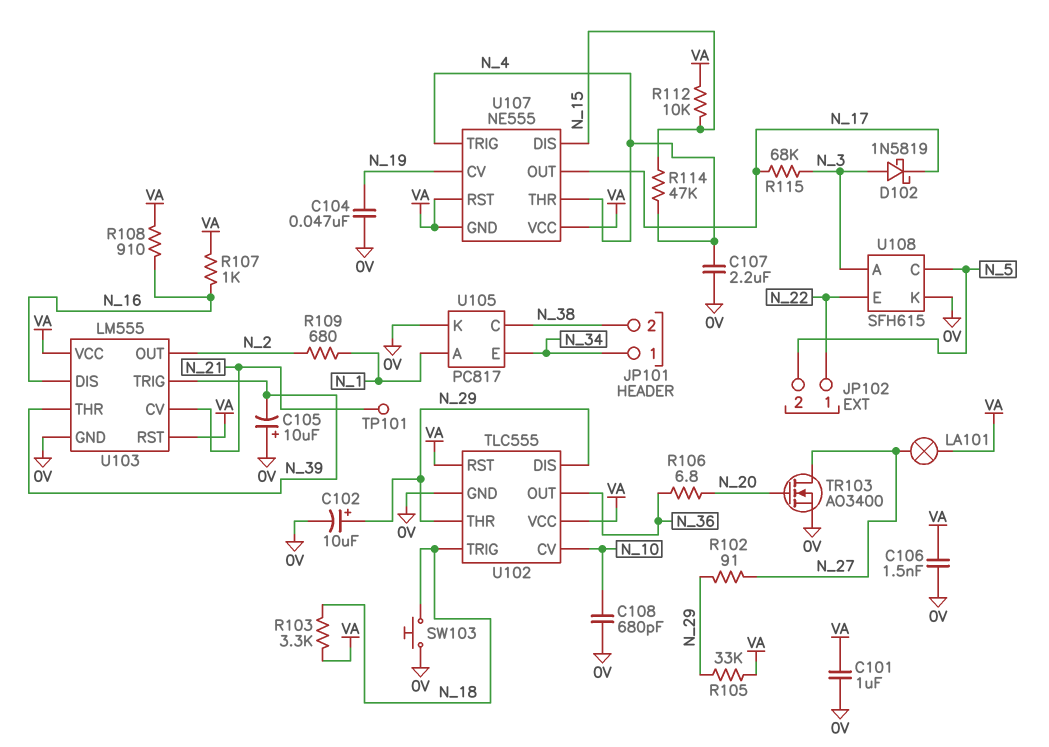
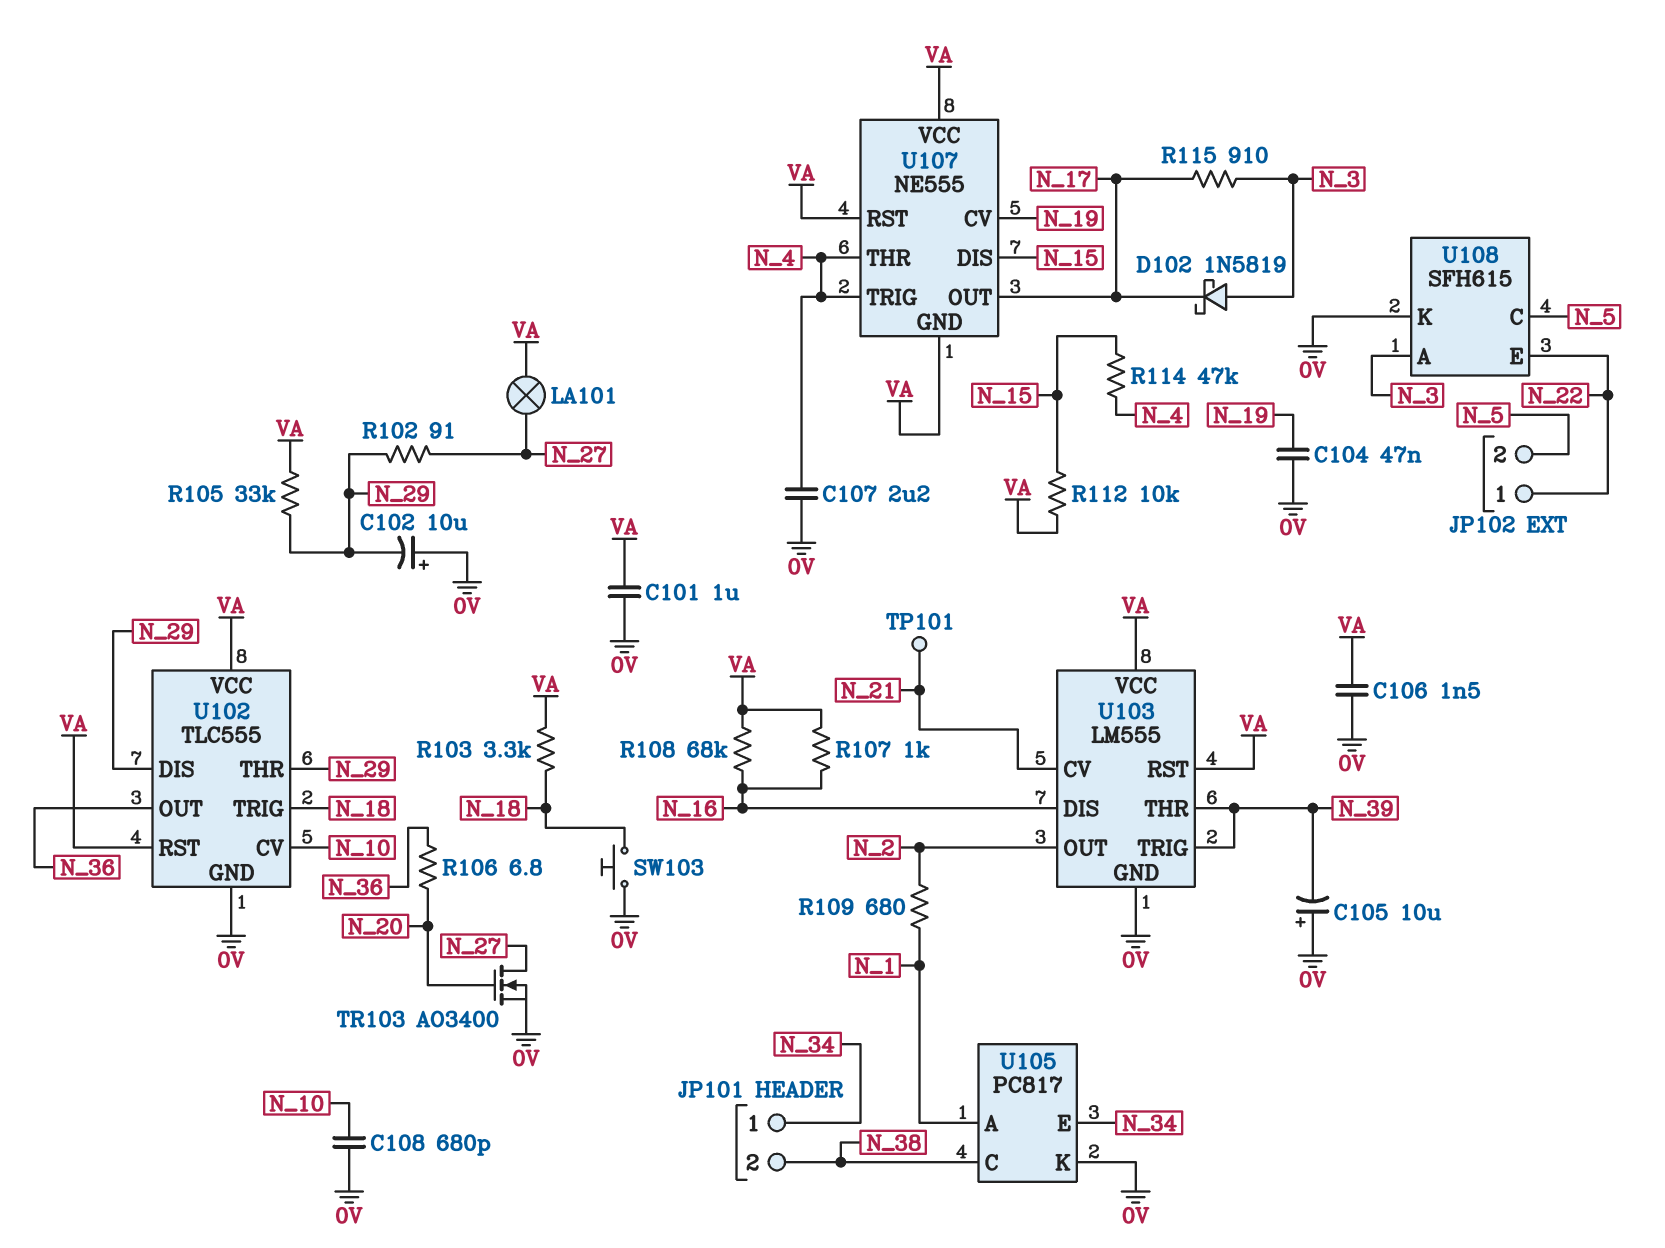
C102: 10uF (plus N_29, minus 0V) -> 10uF (plus 0V, minus N_29)
R108: 910 (N_16, VA) -> 68k (N_16, VA)
R115: 68k (N_3, N_17) -> 910 (N_3, N_17)

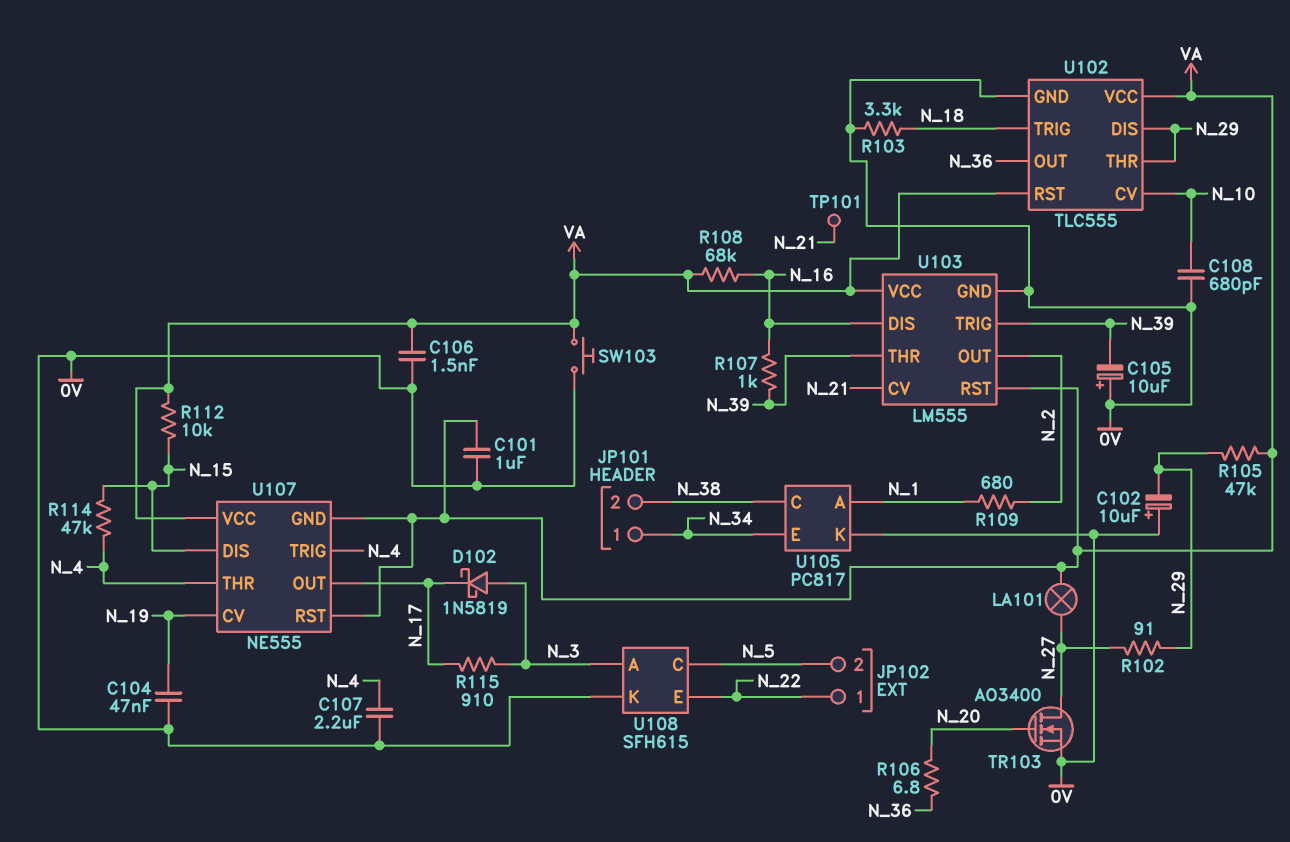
R103: 3.3k (N_18, VA) -> 3.3k (0V, N_18)
R105: 33k (N_29, VA) -> 47k (N_29, VA)
R107: 1k (N_16, VA) -> 1k (N_16, N_39)
SW103: button (0V, N_18) -> button (0V, VA)

